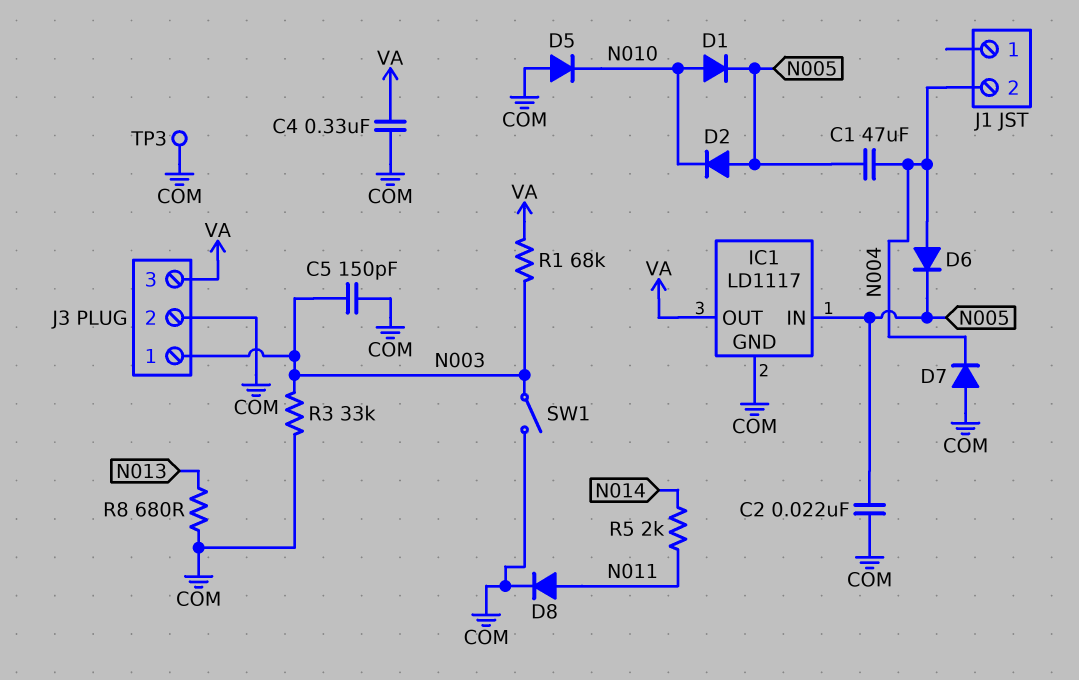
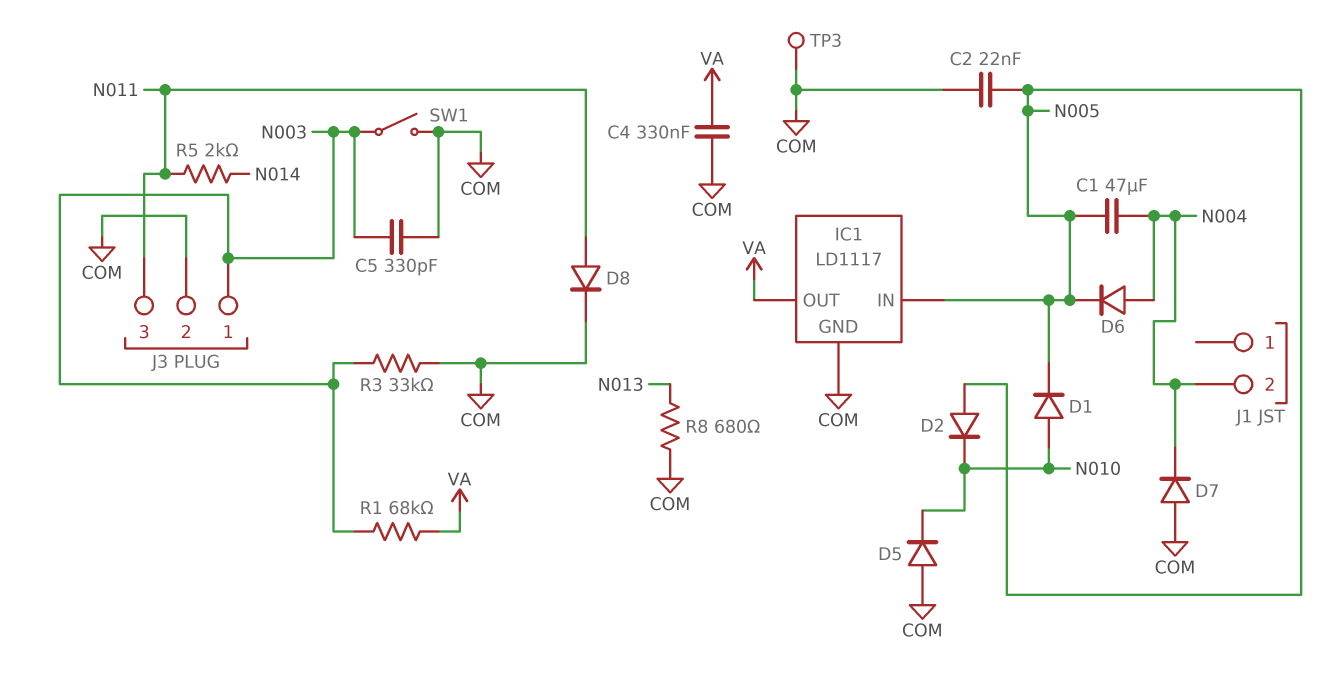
C5: 150pF (COM, N003) -> 330pF (COM, N003)
J3 pin 3: VA -> N011

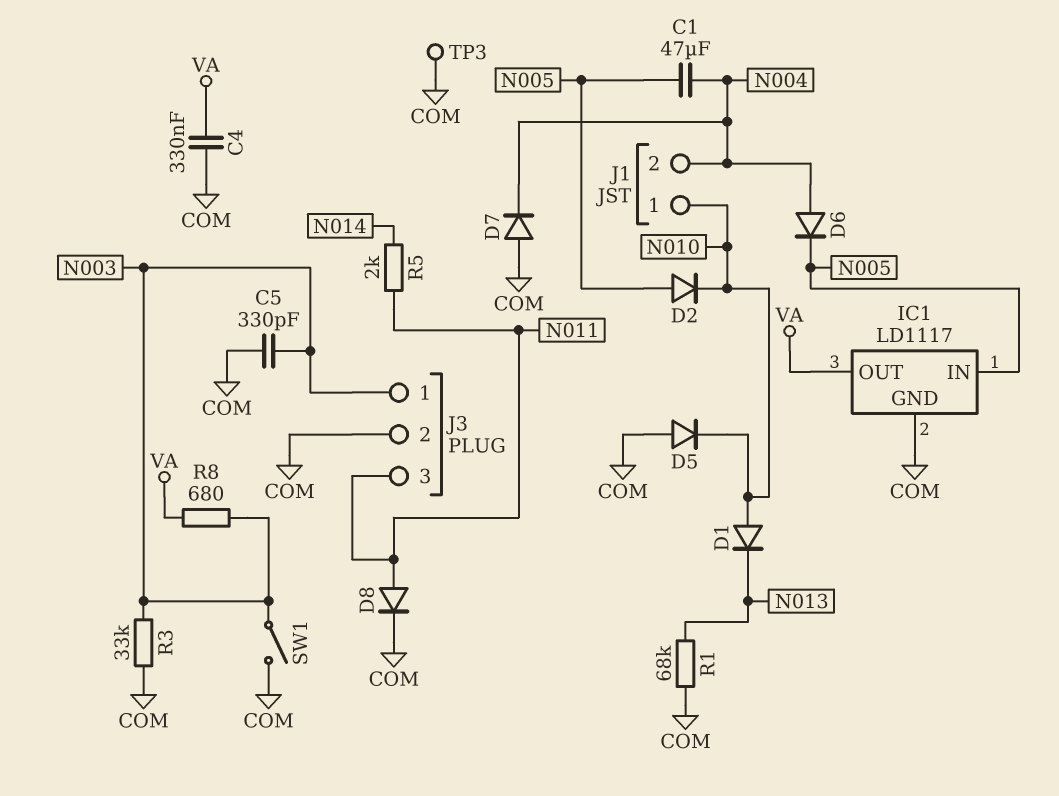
C2: 22nF (COM, N005) -> none
D1: diode (A N010, K N005) -> diode (A N010, K N013)
J1 pin 1: none -> N010
R1: 68k (N003, VA) -> 68k (COM, N013)
R8: 680 (COM, N013) -> 680 (N003, VA)

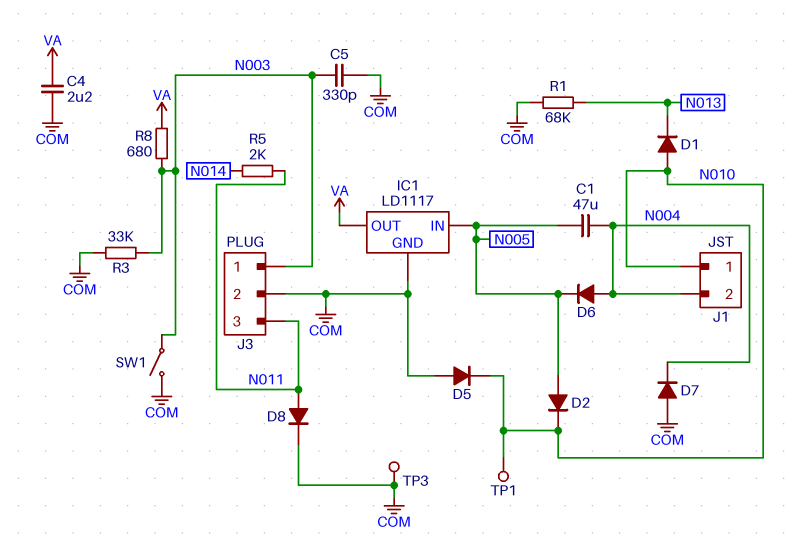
C4: 330nF (COM, VA) -> 2.2uF (COM, VA)
TP1: none -> test point (N010)

